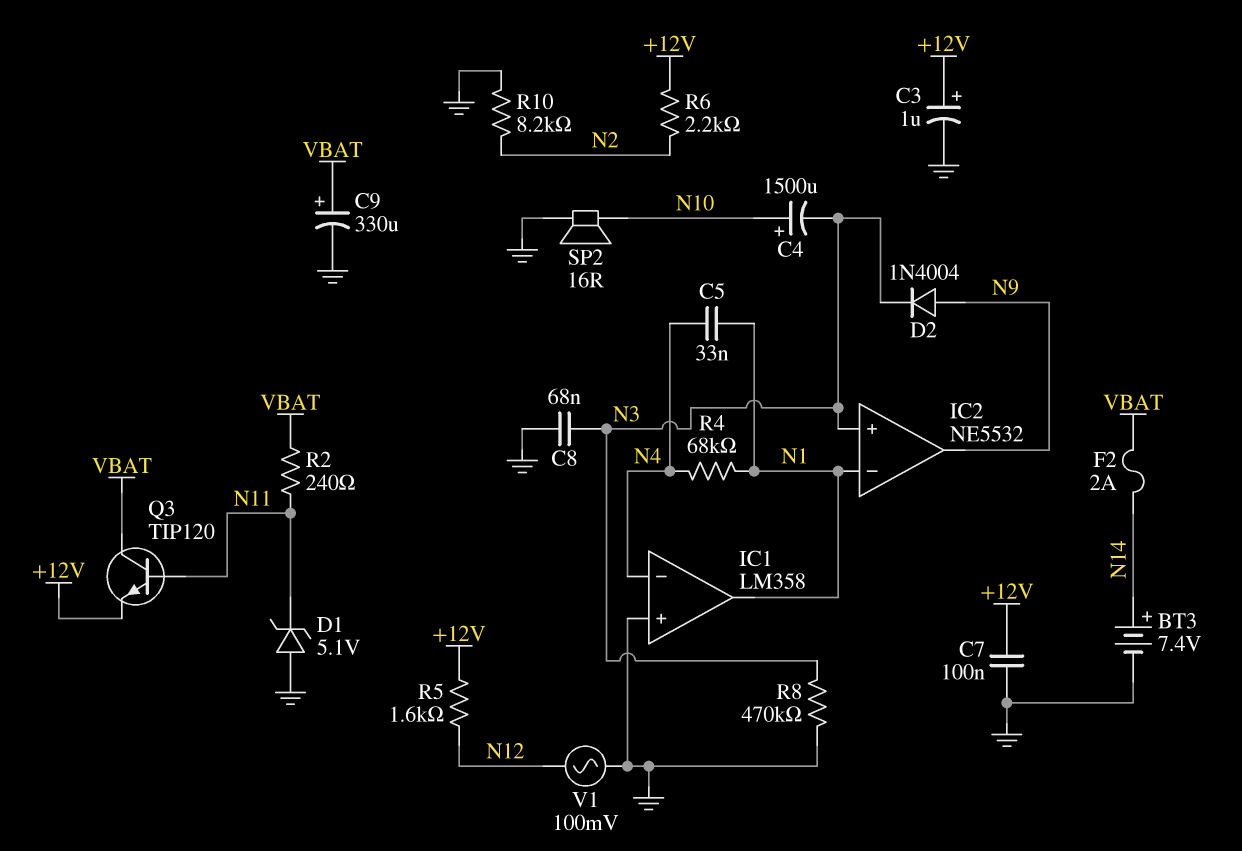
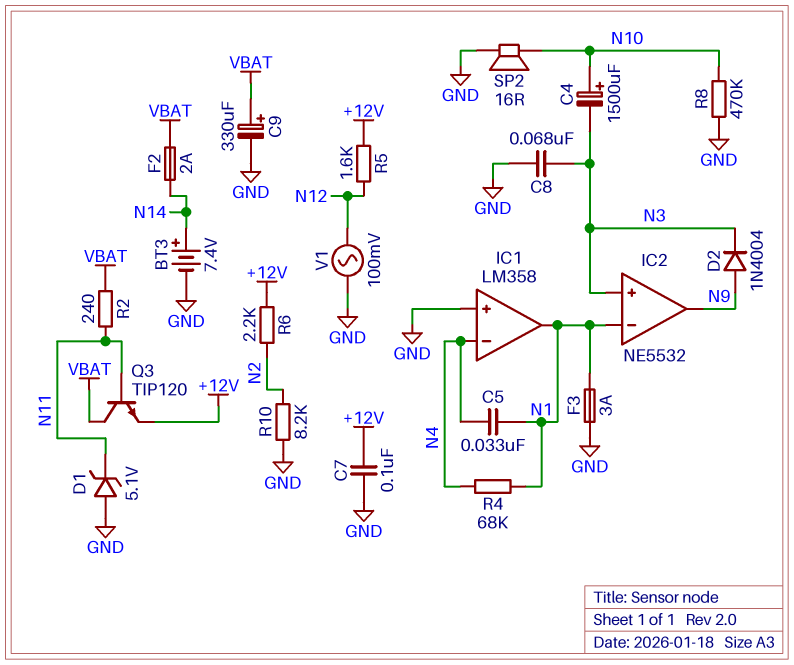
C3: 1uF (plus +12V, minus GND) -> none
F3: none -> 3A (GND, N1)
R8: 470k (GND, N3) -> 470k (GND, N10)

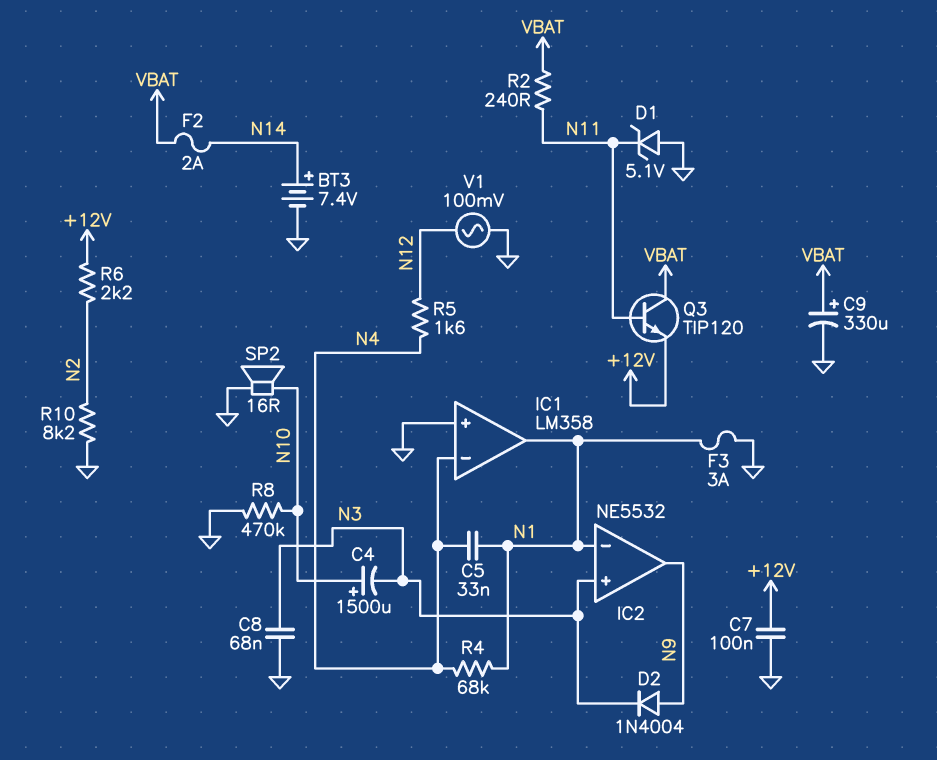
R5: 1.6k (+12V, N12) -> 1.6k (N4, N12)

